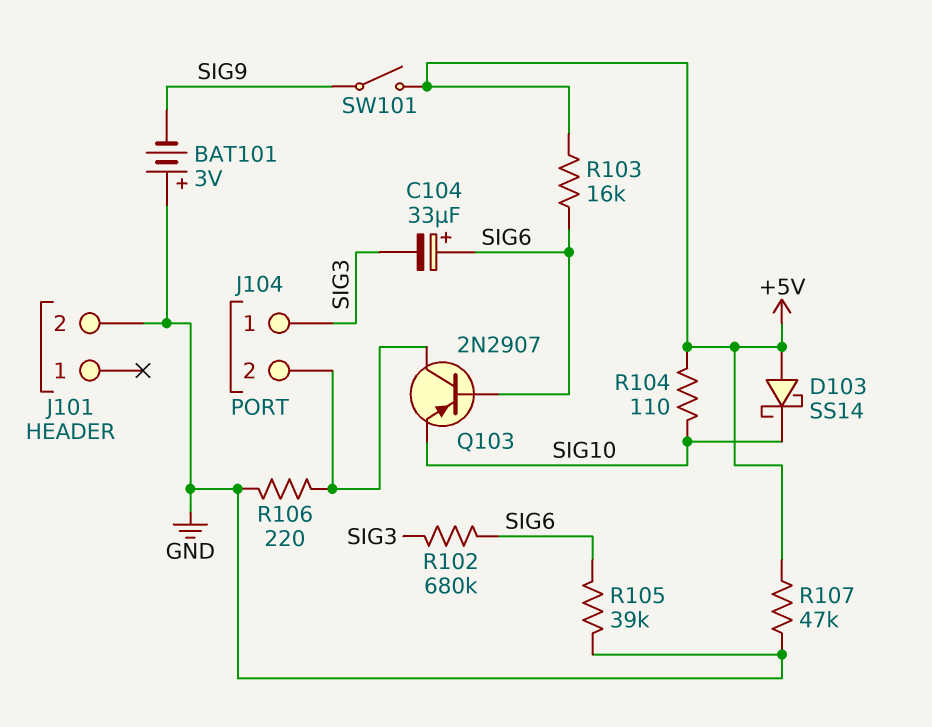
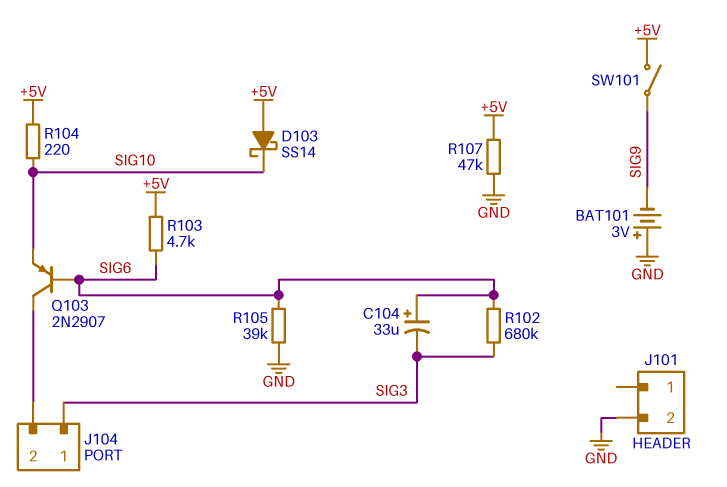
R103: 16k (+5V, SIG6) -> 4.7k (+5V, SIG6)
R104: 110 (+5V, SIG10) -> 220 (+5V, SIG10)
R106: 220 (GND, J104/2) -> none

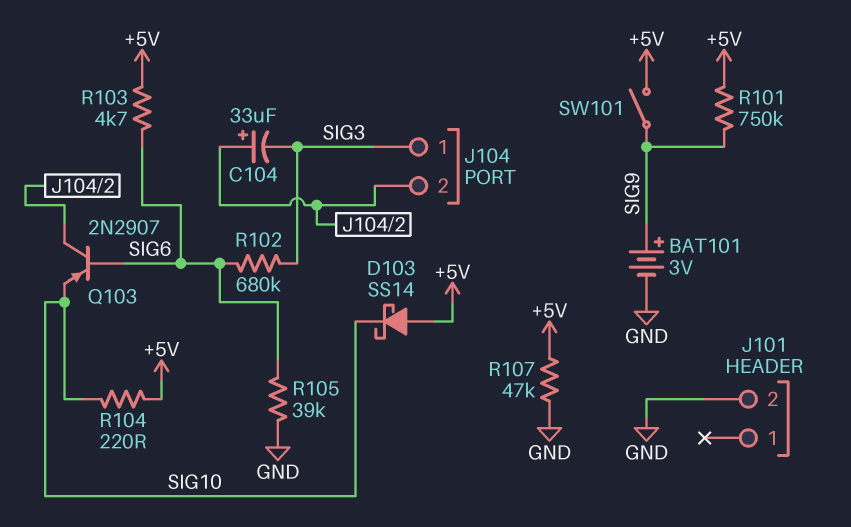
BAT101: 3V (plus GND, minus SIG9) -> 3V (plus SIG9, minus GND)
C104: 33uF (plus SIG6, minus SIG3) -> 33uF (plus J104/2, minus SIG3)
R101: none -> 750k (+5V, SIG9)

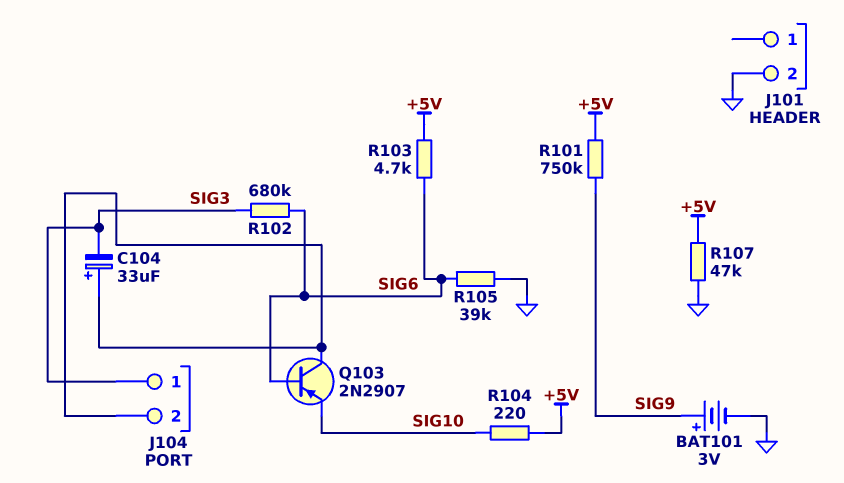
D103: schottky SS14 (A +5V, K SIG10) -> none
SW101: switch (+5V, SIG9) -> none

